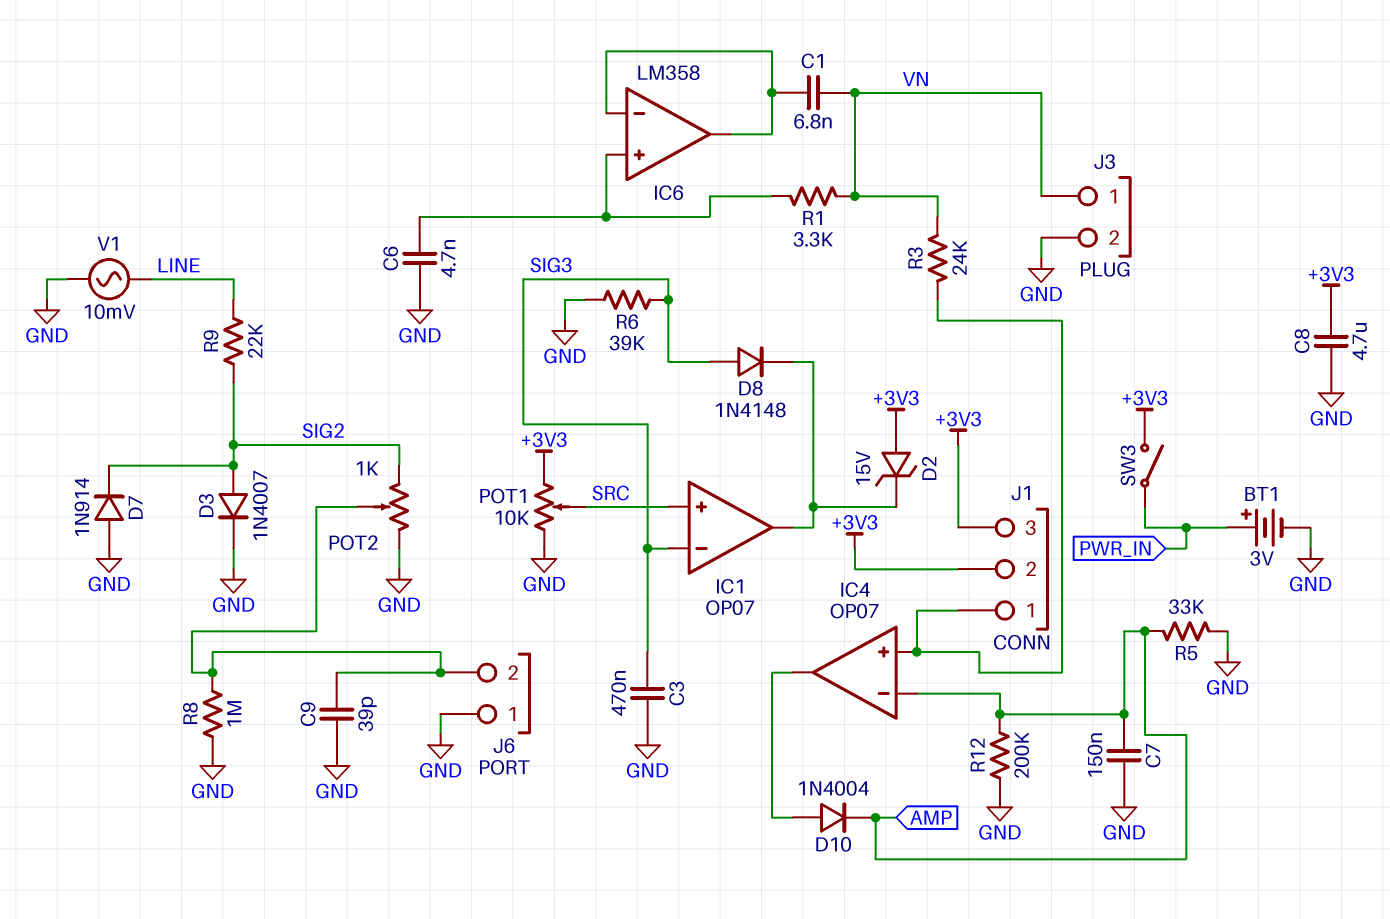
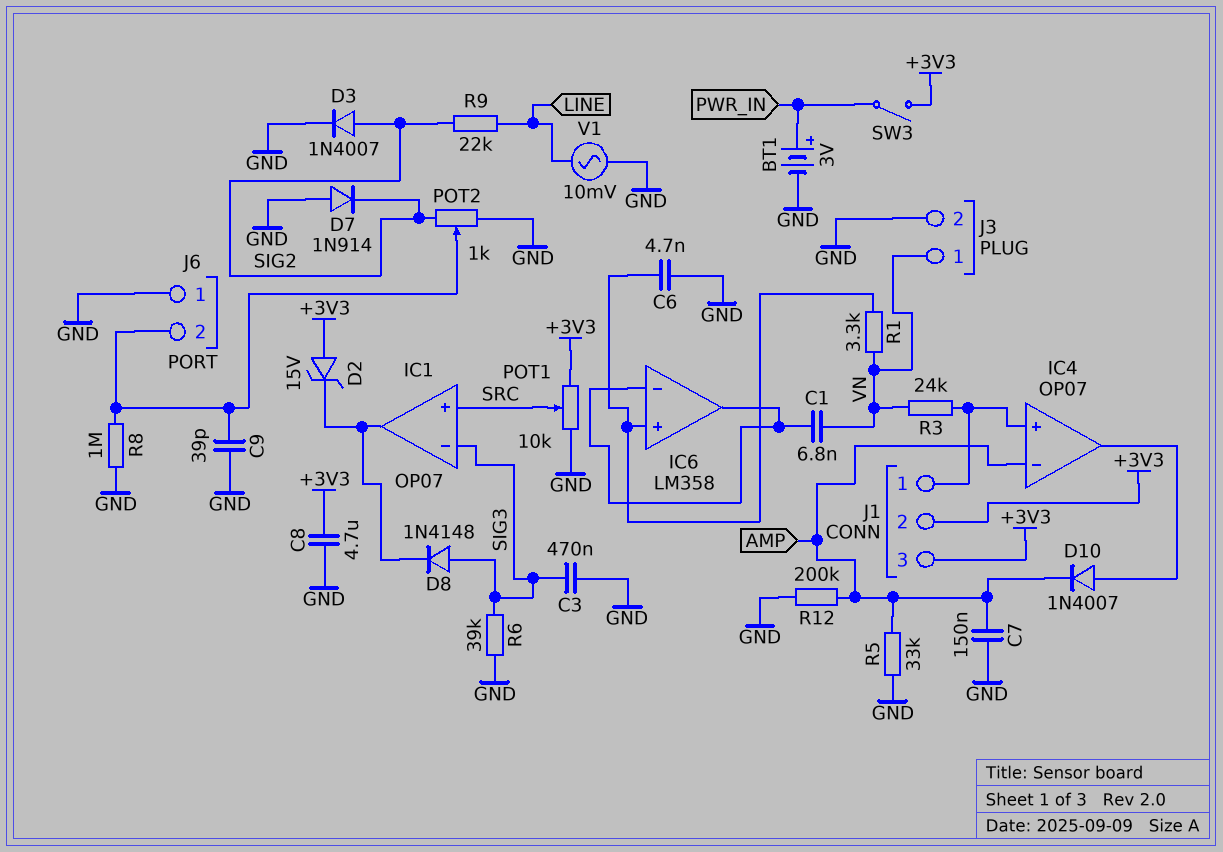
D10: diode 1N4004 (A IC4/out, K AMP) -> diode 1N4007 (A IC4/out, K AMP)

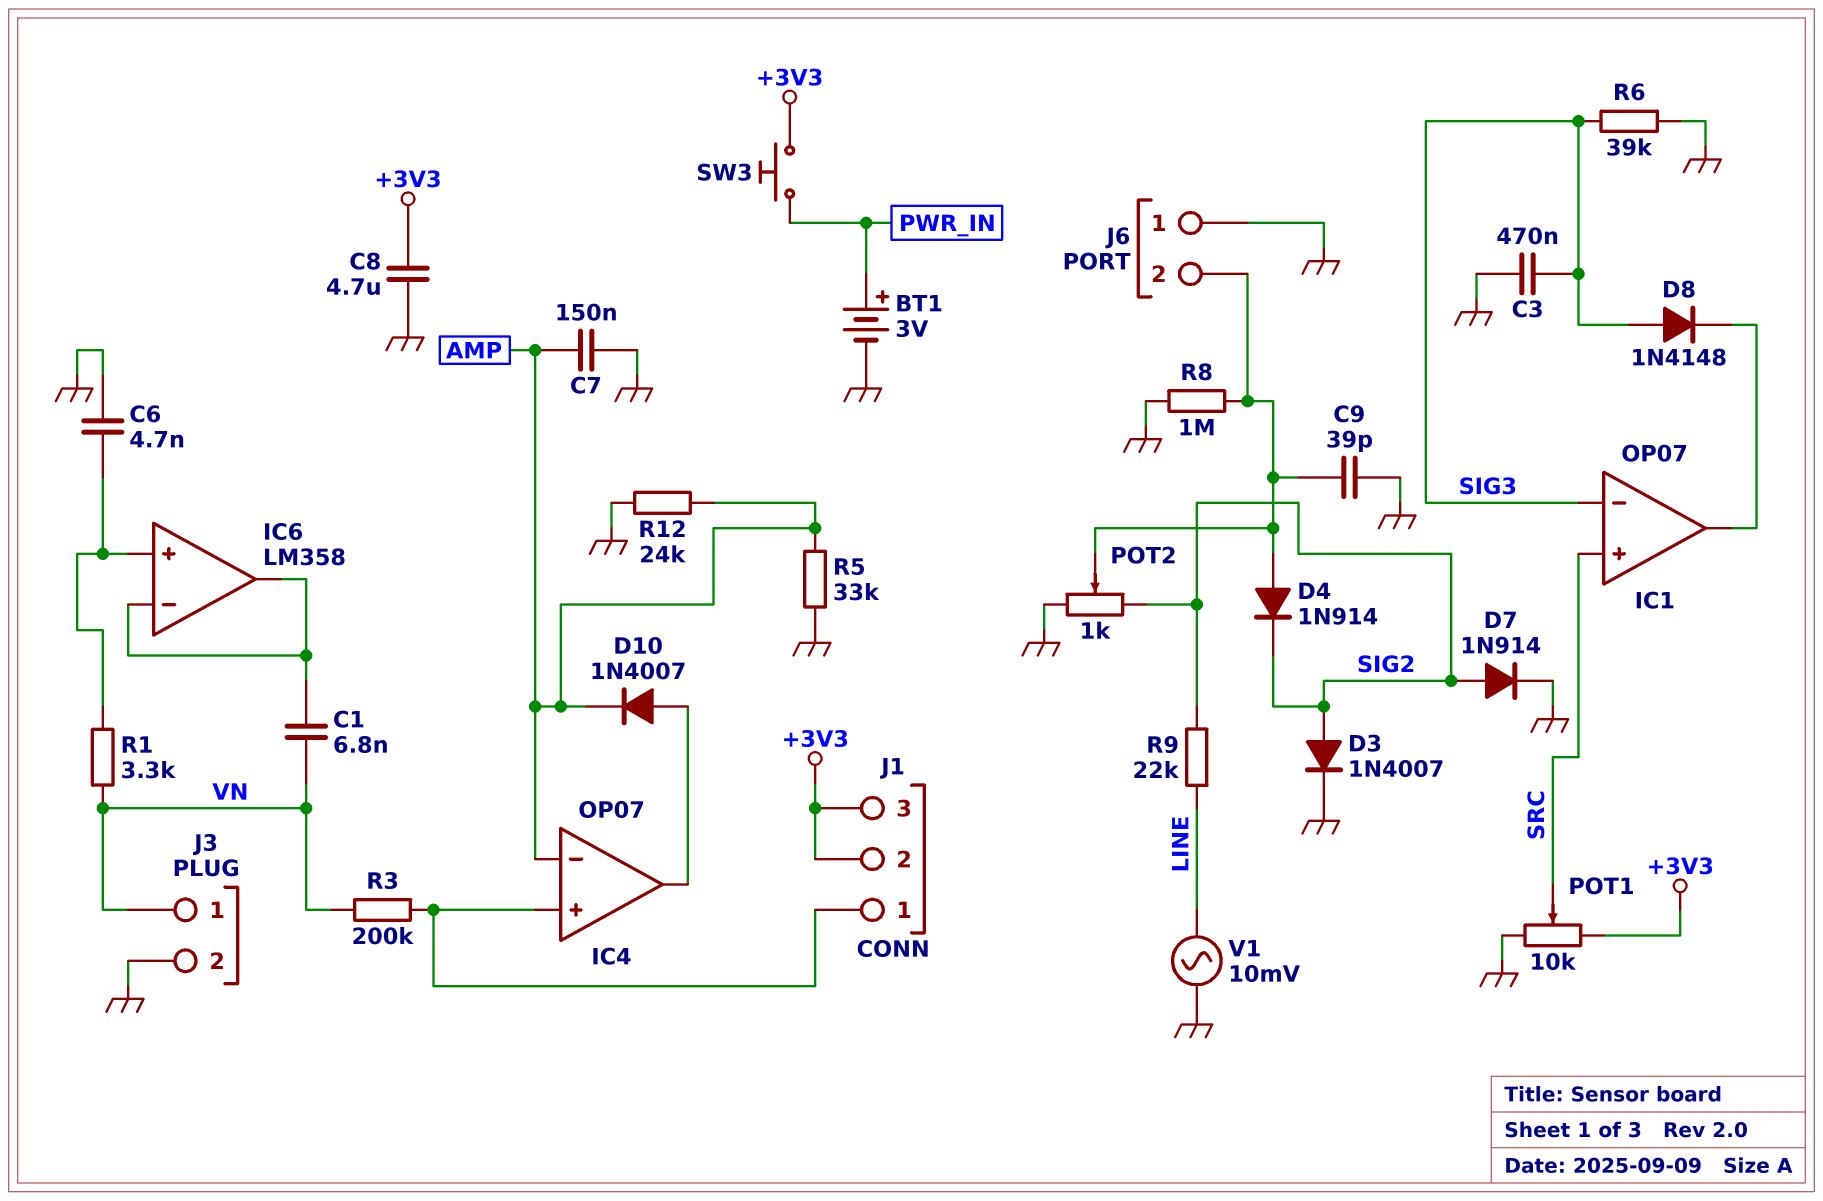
D2: zener 15V (A +3V3, K IC1/out) -> none
D4: none -> diode 1N914 (A J6/2, K SIG2)
D7: diode 1N914 (A GND, K SIG2) -> diode 1N914 (A SIG2, K GND)
R3: 24k (IC4/in+, VN) -> 200k (IC4/in+, VN)
R12: 200k (AMP, GND) -> 24k (AMP, GND)
SW3: switch (+3V3, PWR_IN) -> button (+3V3, PWR_IN)

